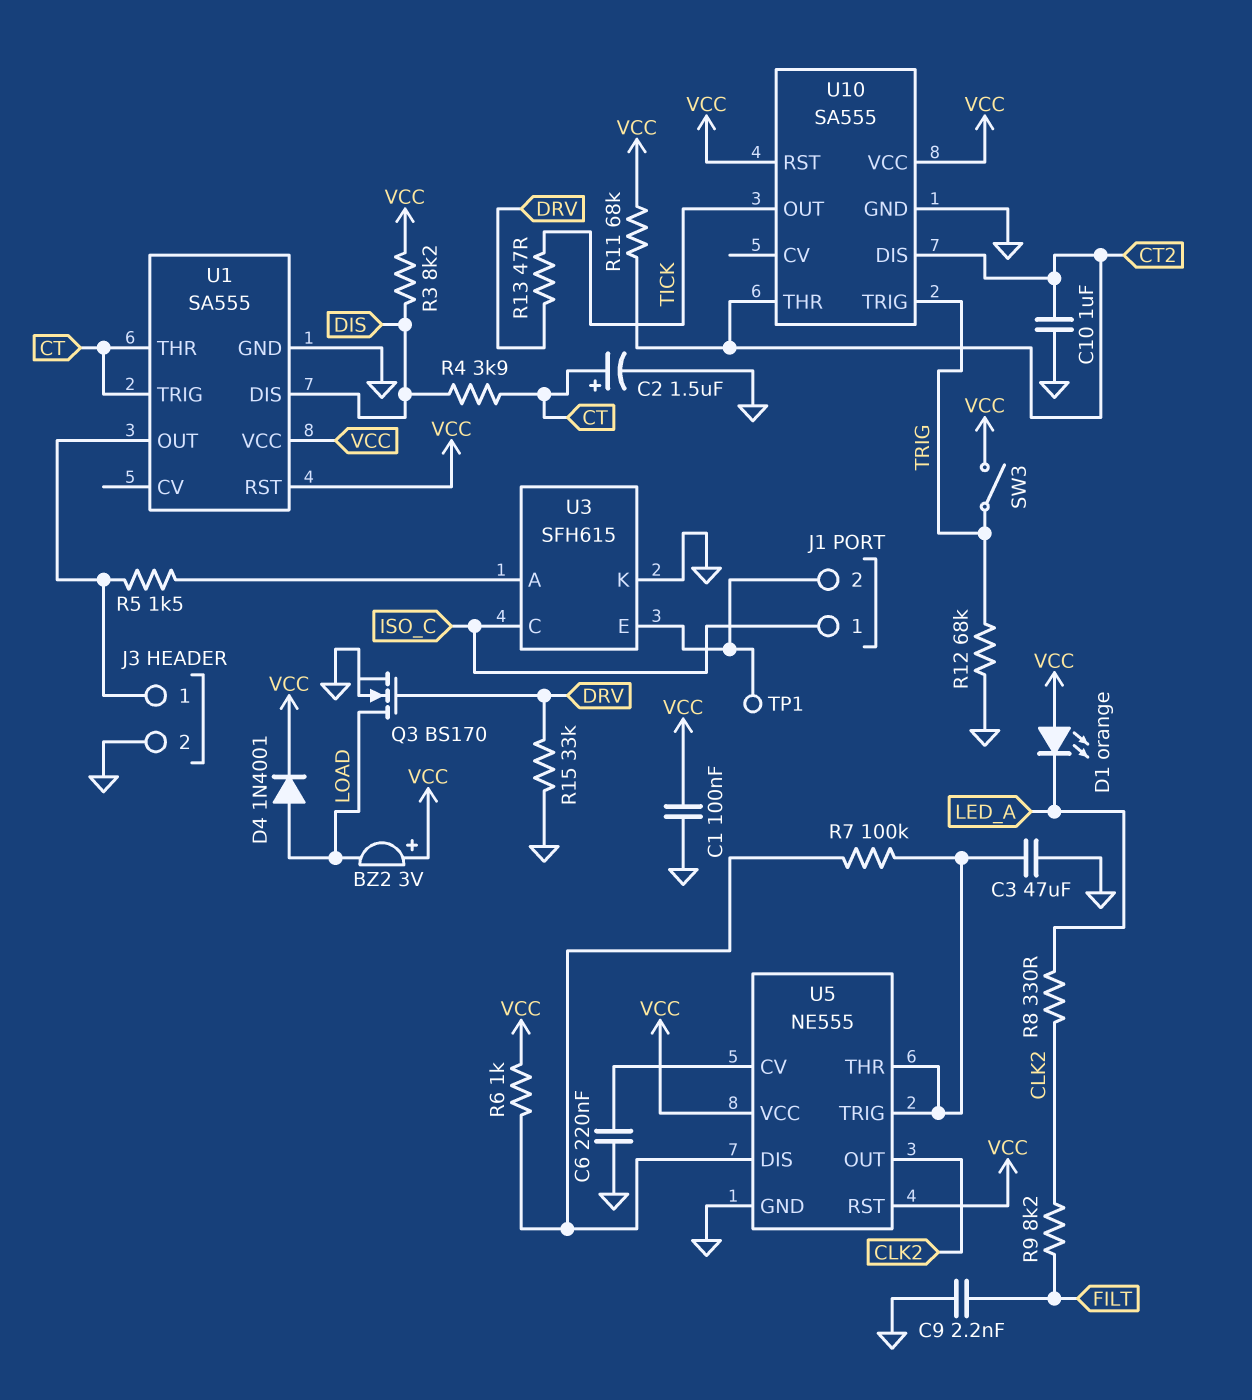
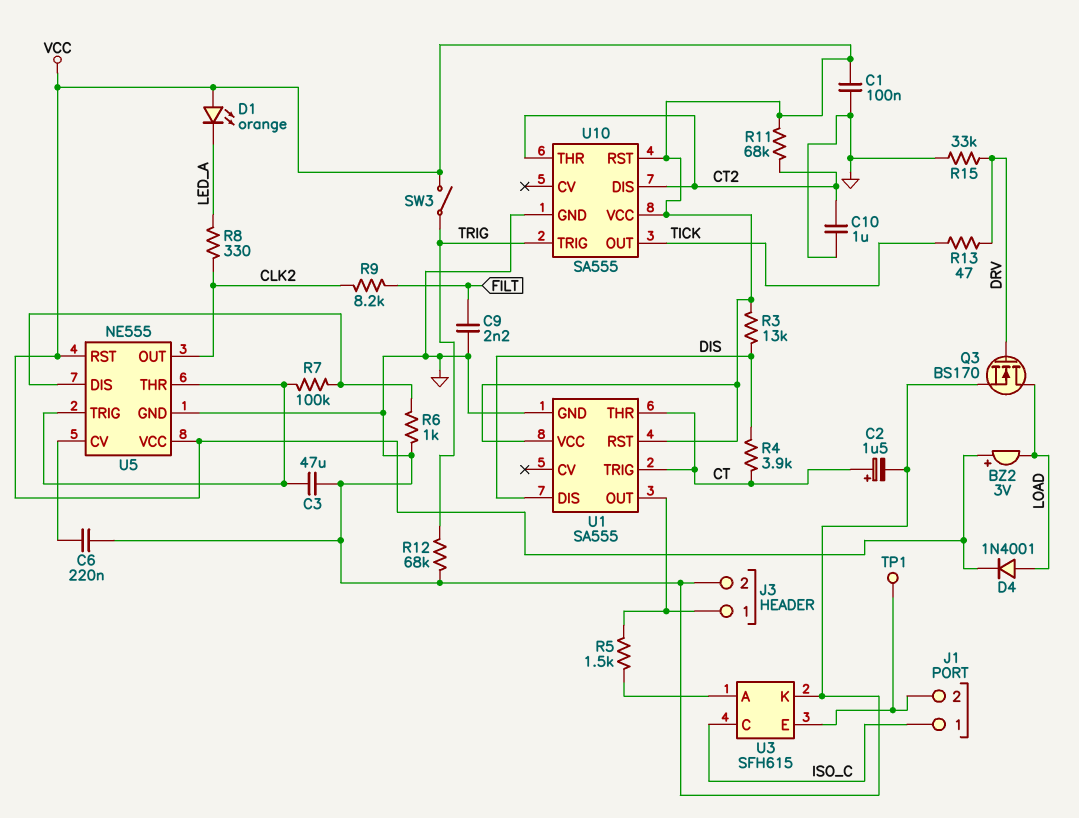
R3: 8.2k (DIS, VCC) -> 13k (DIS, VCC)
R6: 1k (U5/DIS, VCC) -> 1k (GND, U5/DIS)

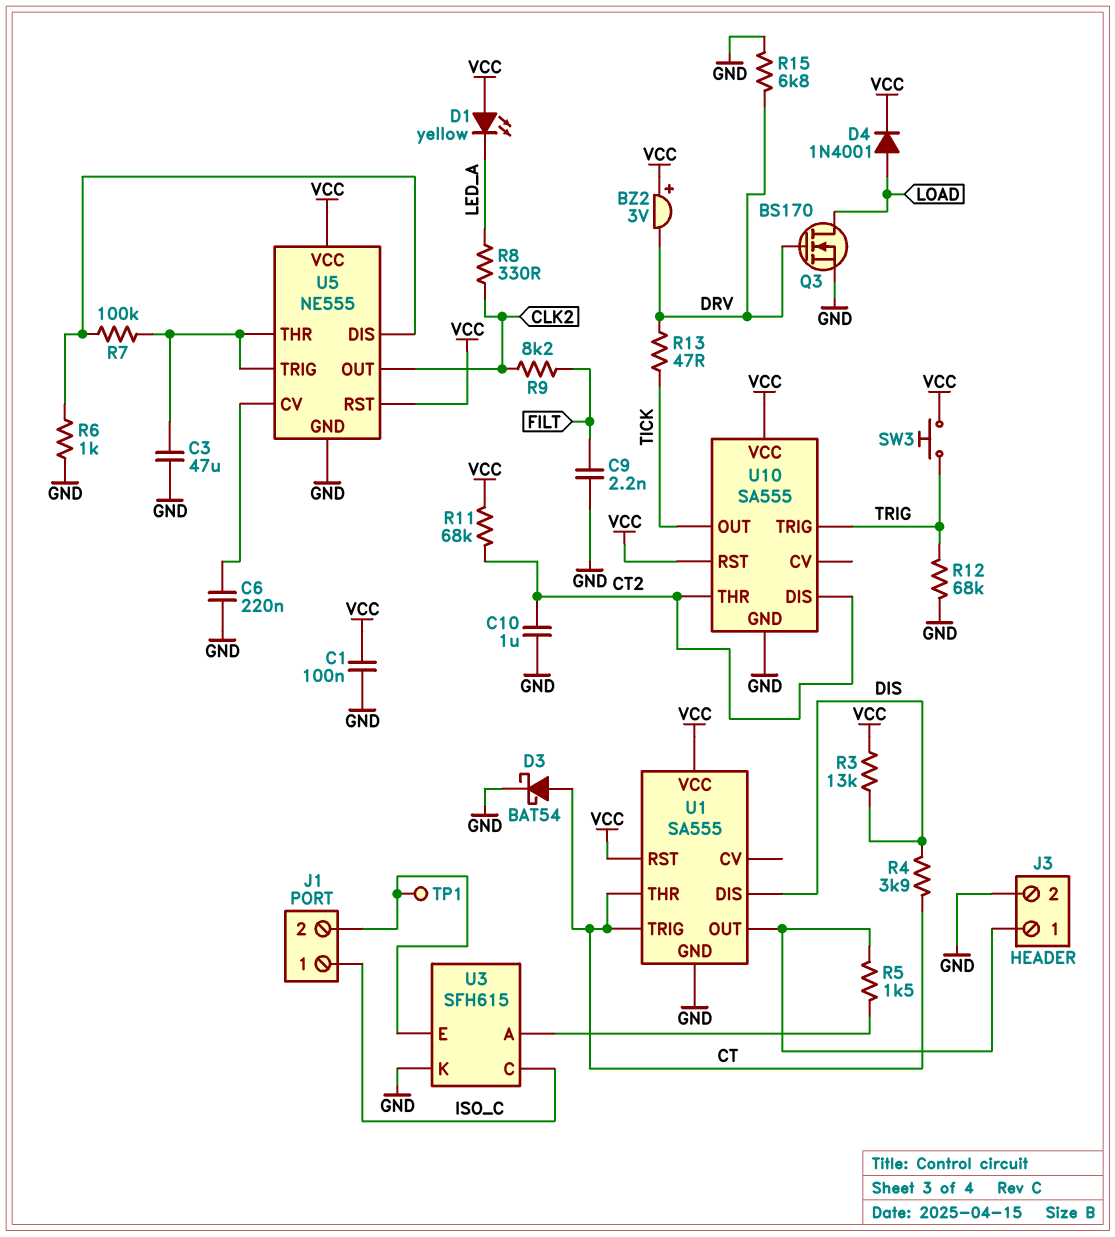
BZ2: buzzer 3V (plus VCC, minus LOAD) -> buzzer 3V (plus VCC, minus DRV)
C2: 1.5uF (plus CT, minus GND) -> none
D1: LED orange (A VCC, K LED_A) -> LED yellow (A VCC, K LED_A)
D3: none -> schottky BAT54 (A CT, K GND)
R15: 33k (DRV, GND) -> 6.8k (DRV, GND)
SW3: switch (TRIG, VCC) -> button (TRIG, VCC)

